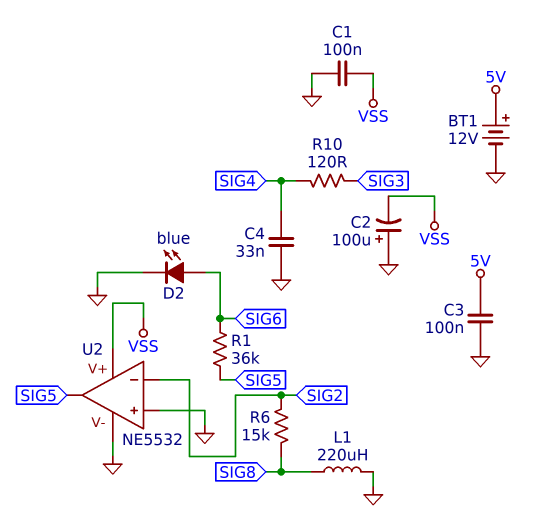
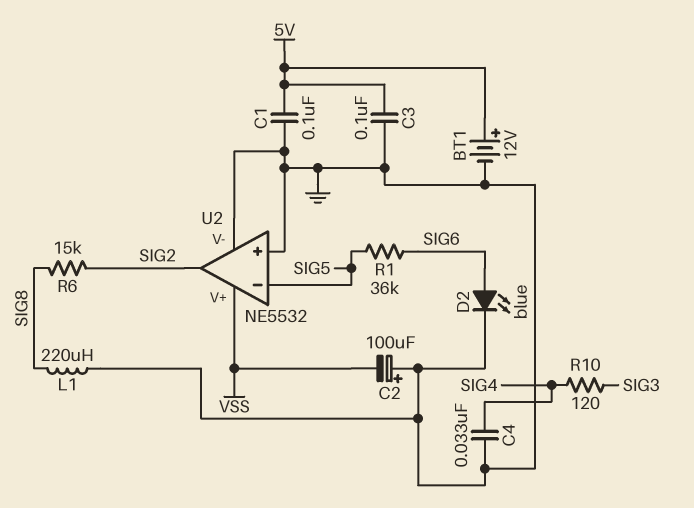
C1: 100nF (GND, VSS) -> 100nF (5V, GND)
U2 pin in-: SIG2 -> SIG5
U2 pin out: SIG5 -> SIG2

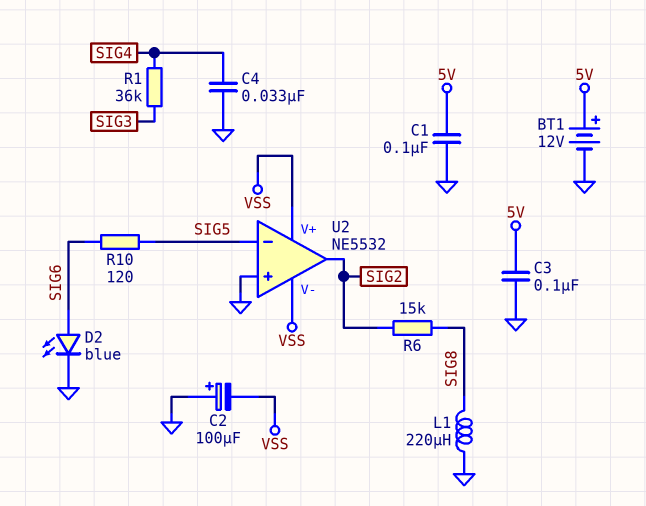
R1: 36k (SIG5, SIG6) -> 36k (SIG3, SIG4)
R10: 120 (SIG3, SIG4) -> 120 (SIG5, SIG6)
U2 pin V-: GND -> VSS

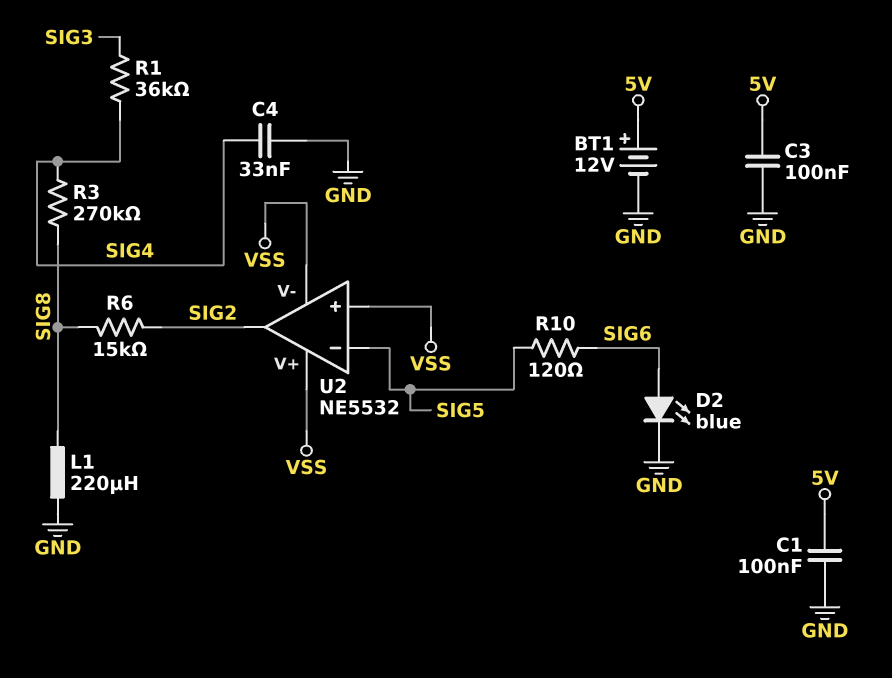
C2: 100uF (plus GND, minus VSS) -> none
R3: none -> 270k (SIG4, SIG8)
U2 pin in+: GND -> VSS

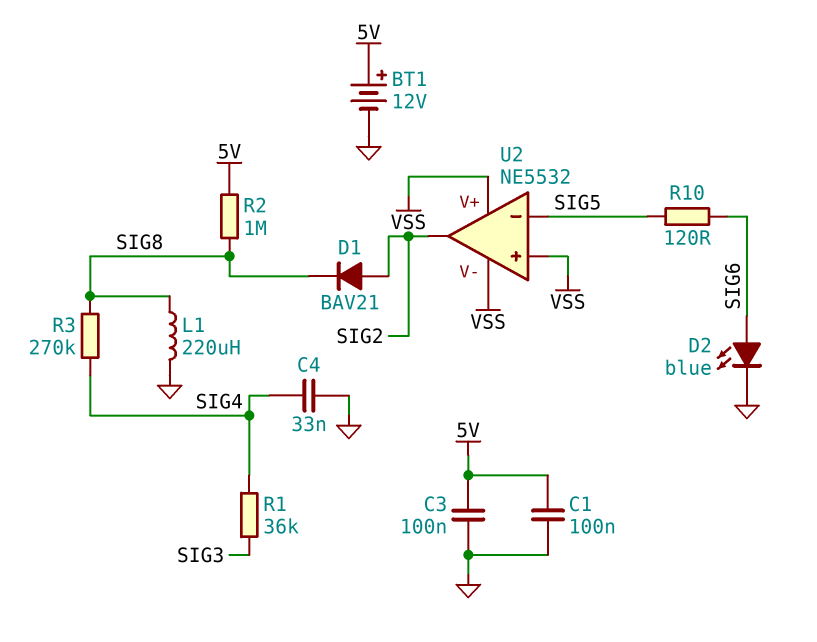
D1: none -> diode BAV21 (A SIG2, K SIG8)
R2: none -> 1M (5V, SIG8)
R6: 15k (SIG2, SIG8) -> none

